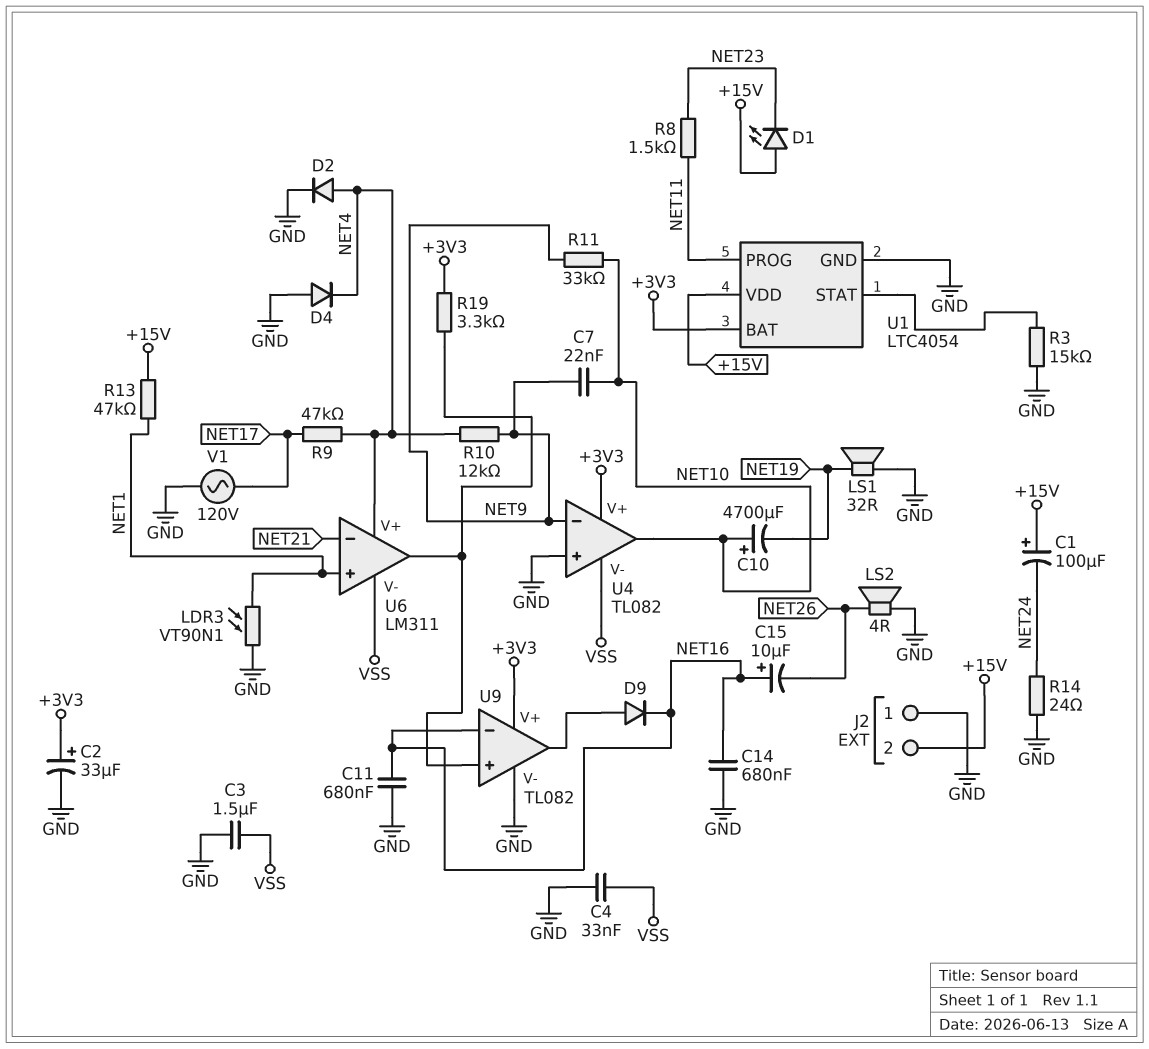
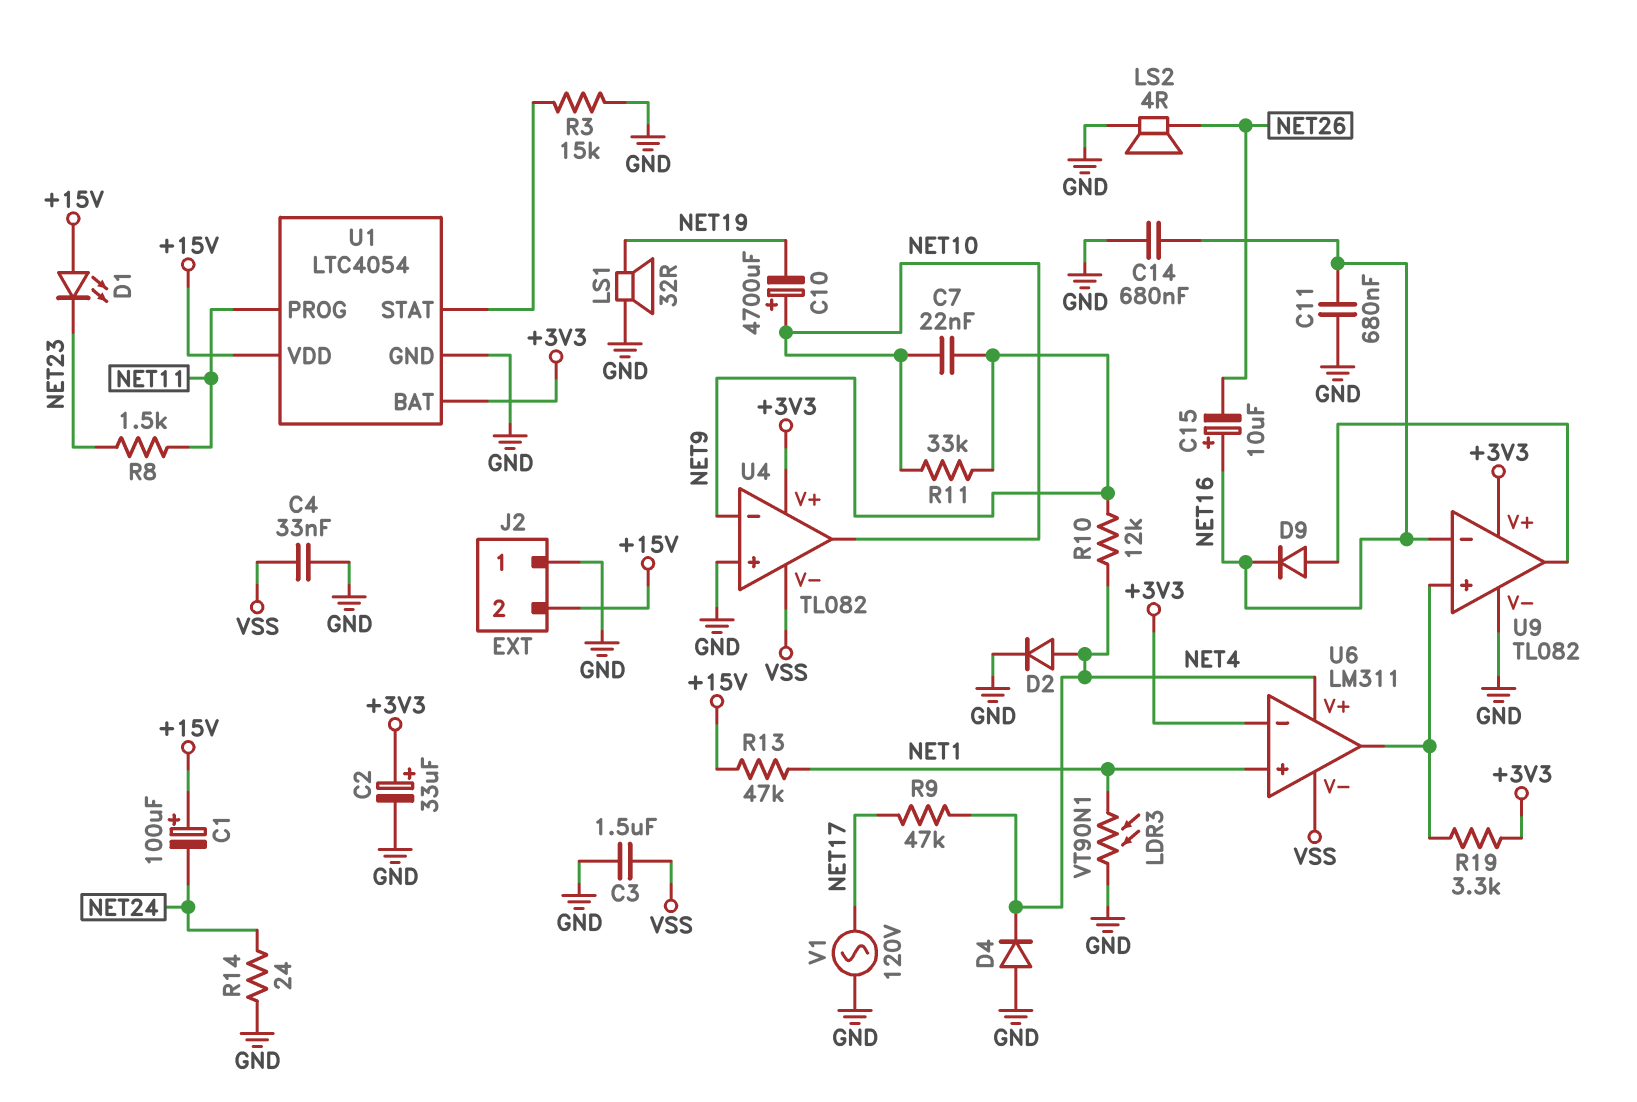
U6 pin in-: NET21 -> +3V3

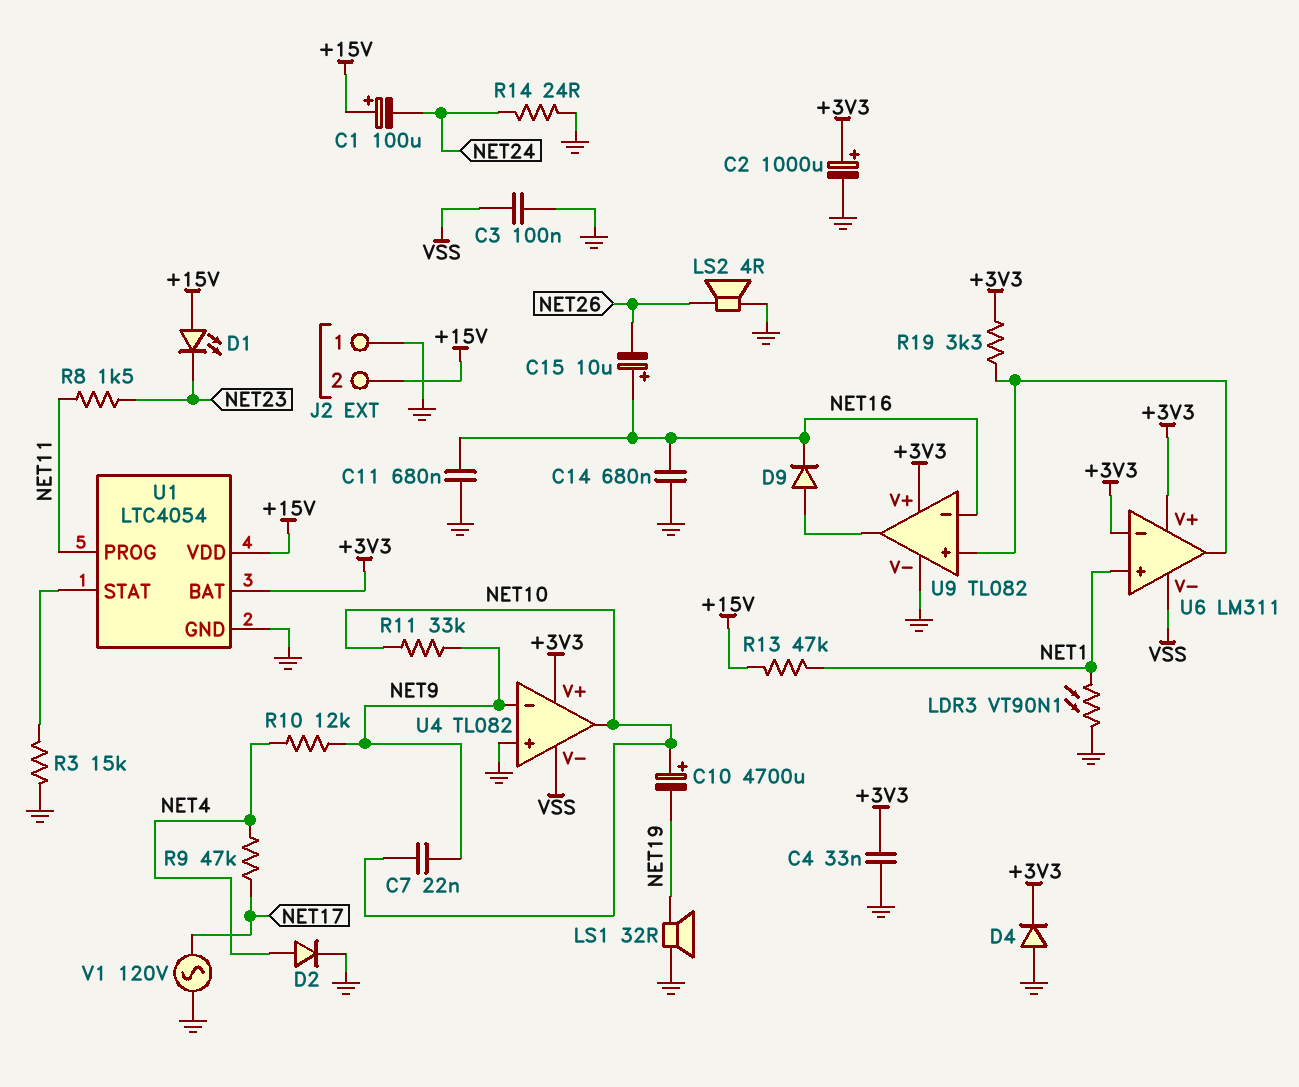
C2: 33uF (plus +3V3, minus GND) -> 1000uF (plus +3V3, minus GND)
C3: 1.5uF (GND, VSS) -> 100nF (GND, VSS)
C4: 33nF (GND, VSS) -> 33nF (+3V3, GND)
D4: diode (A GND, K NET4) -> diode (A GND, K +3V3)
U6 pin V+: NET4 -> +3V3

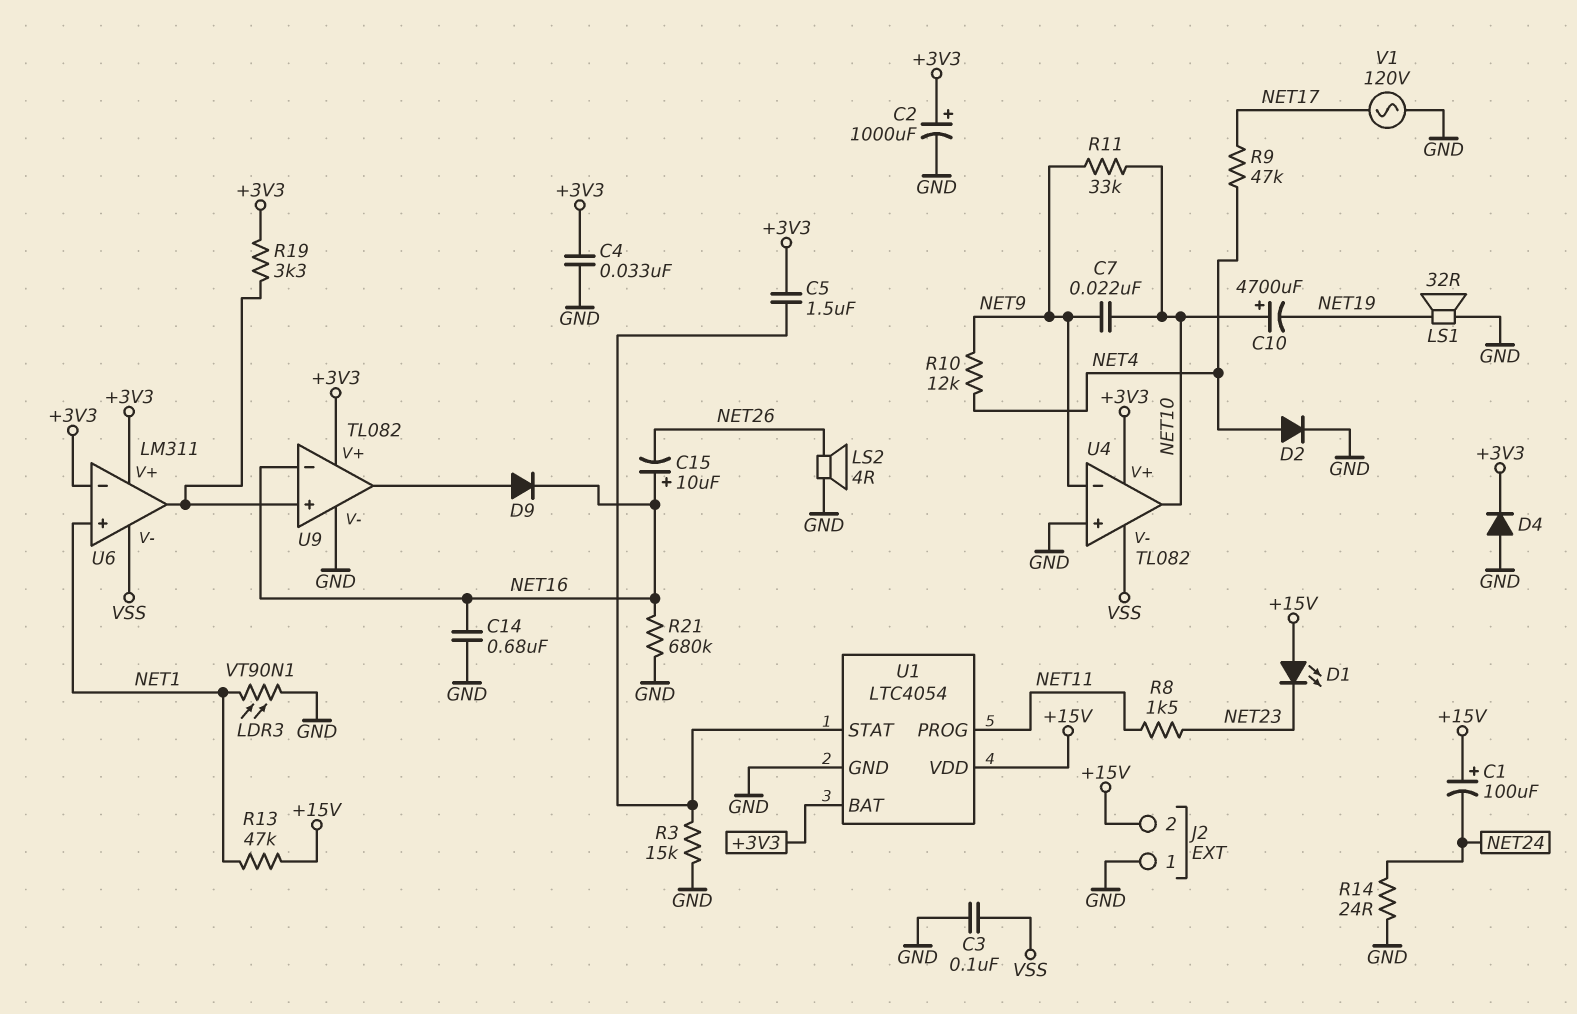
C5: none -> 1.5uF (+3V3, U1/STAT)
C11: 680nF (GND, NET16) -> none
R21: none -> 680k (GND, NET16)

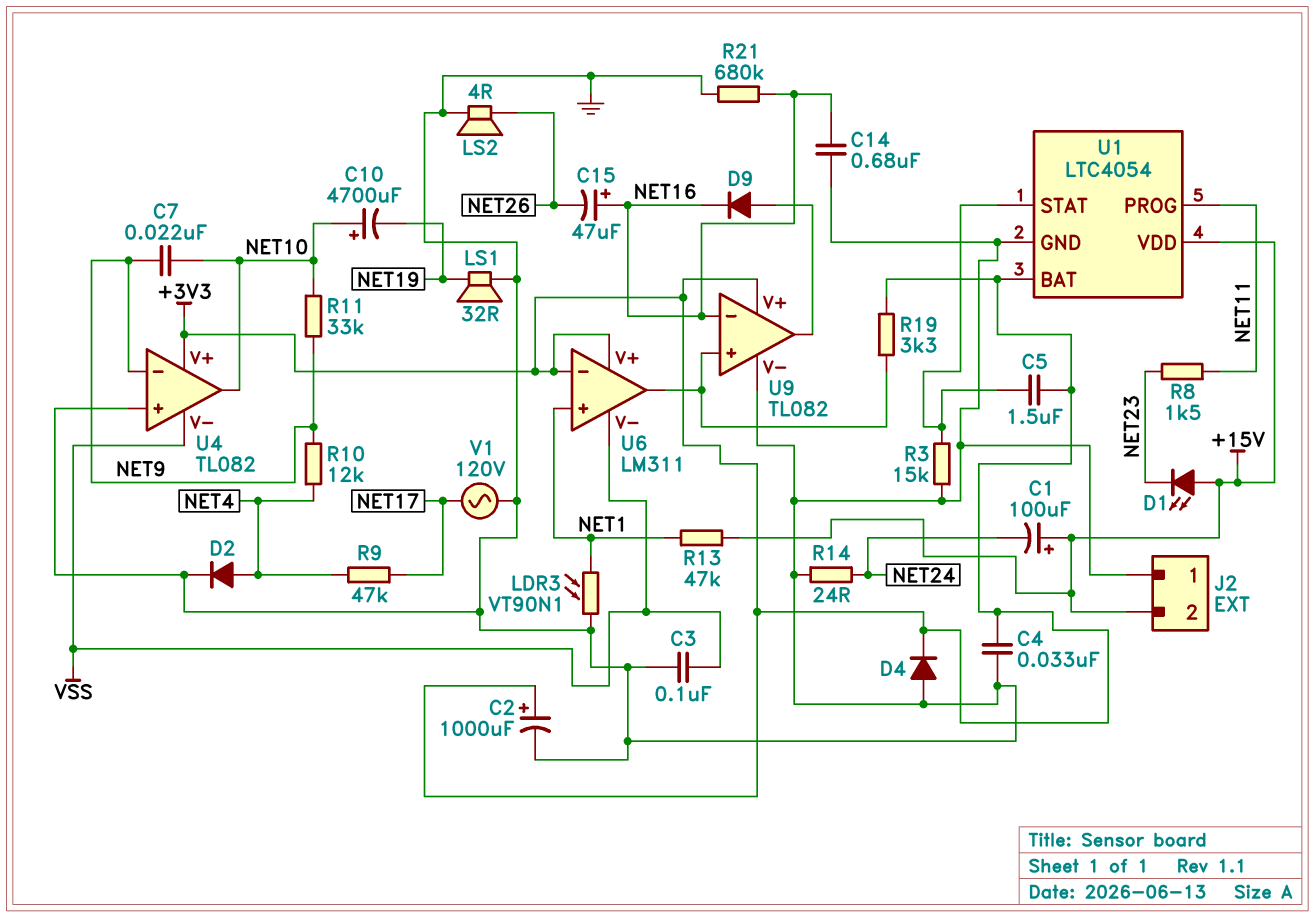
C15: 10uF (plus NET16, minus NET26) -> 47uF (plus NET16, minus NET26)

